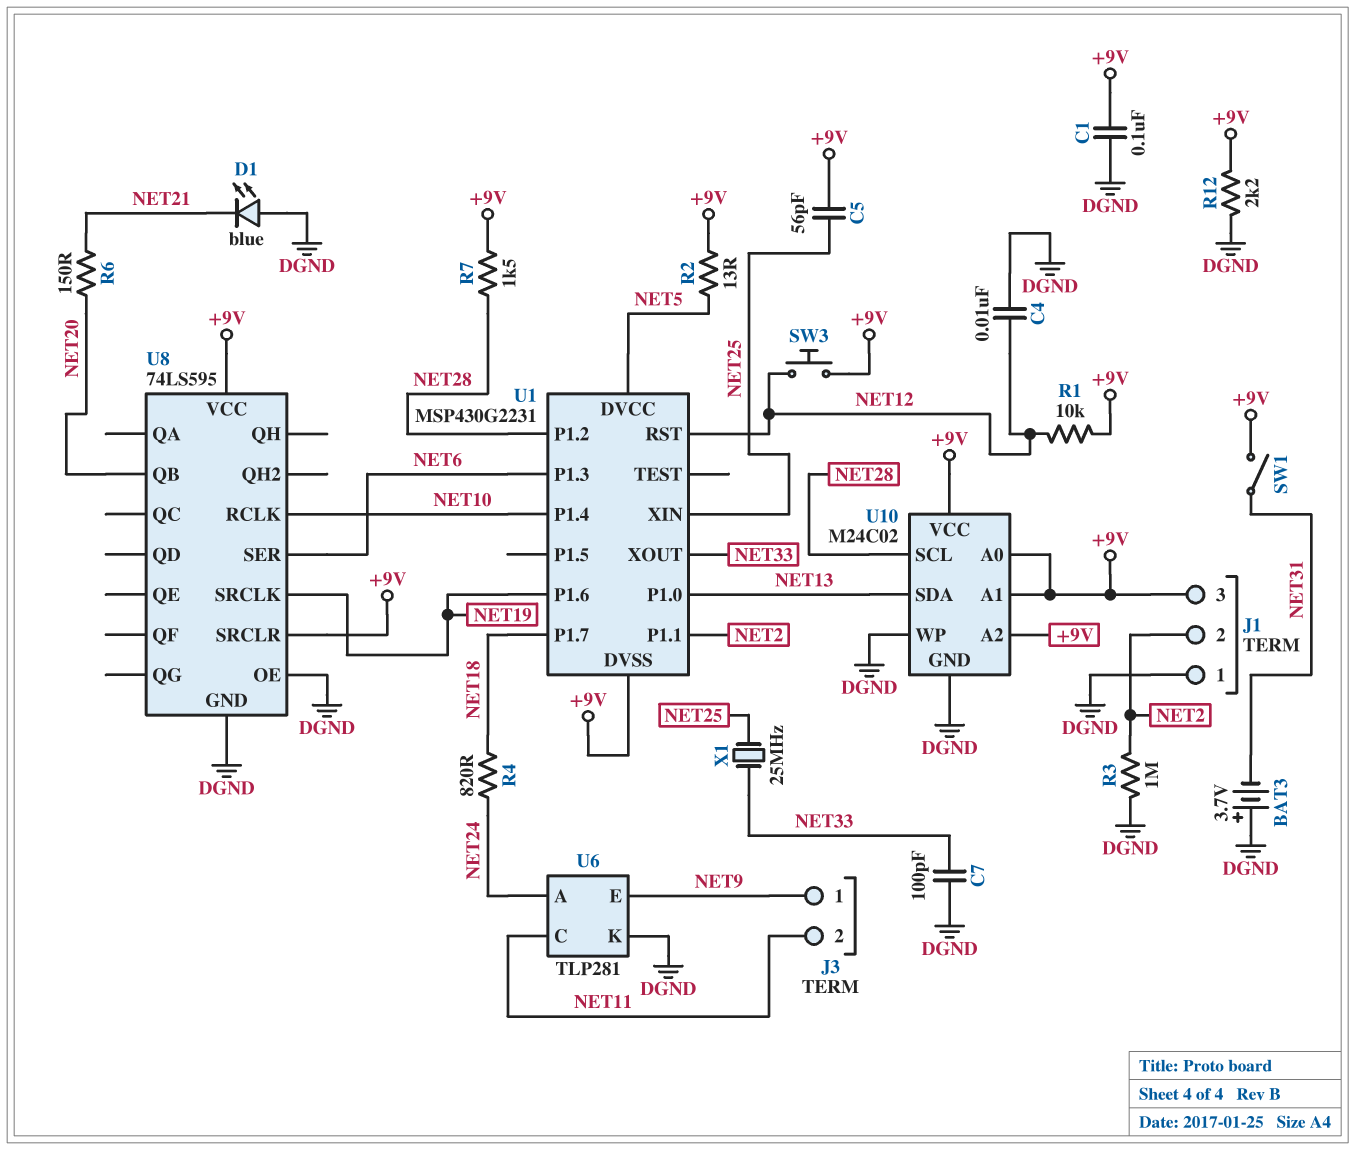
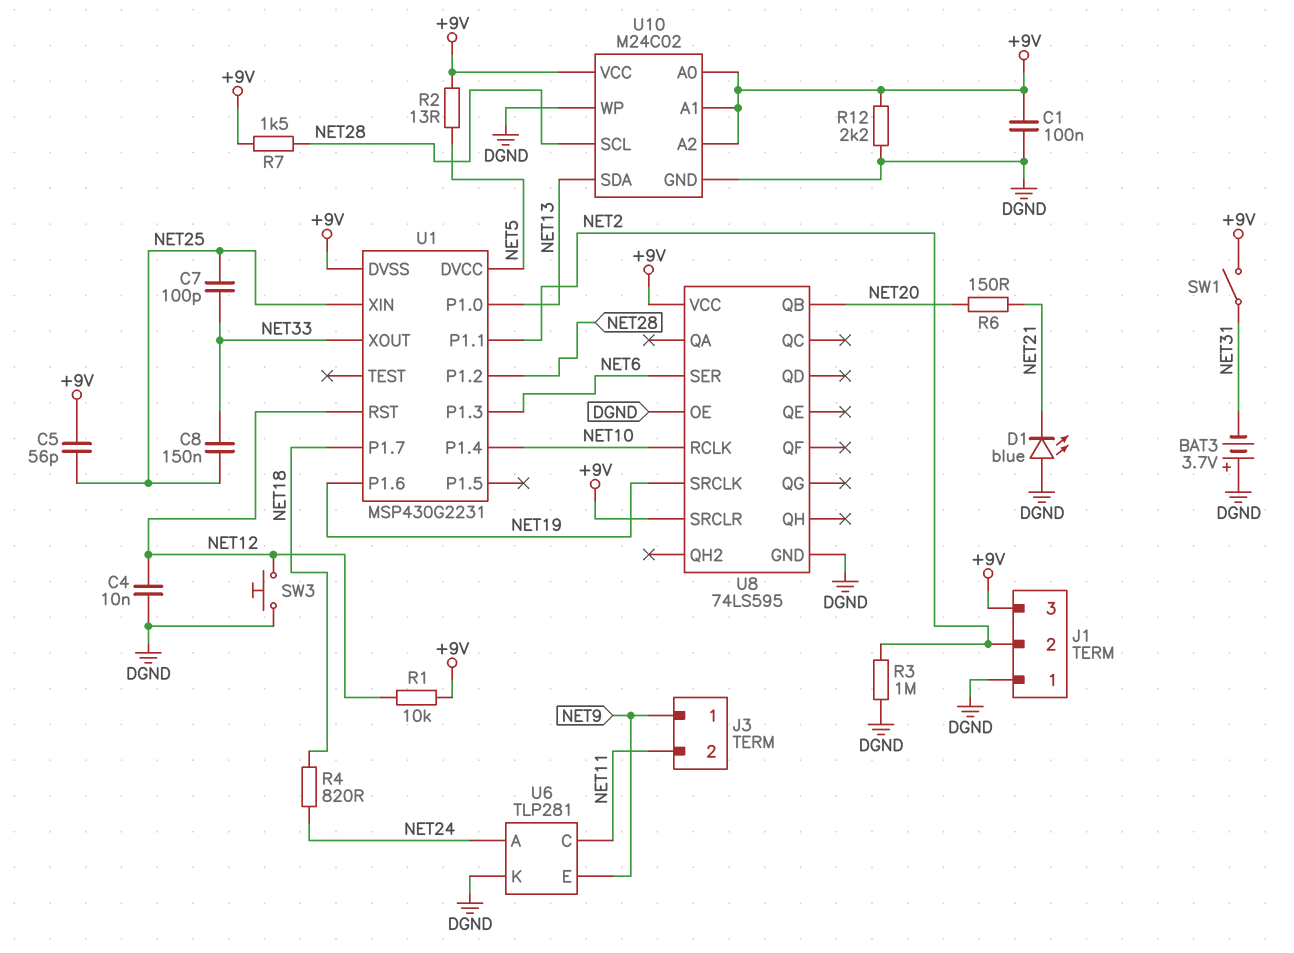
C7: 100pF (DGND, NET33) -> 100pF (NET25, NET33)
C8: none -> 150nF (NET25, NET33)
SW3: button (+9V, NET12) -> button (DGND, NET12)
X1: 25MHz (NET25, NET33) -> none

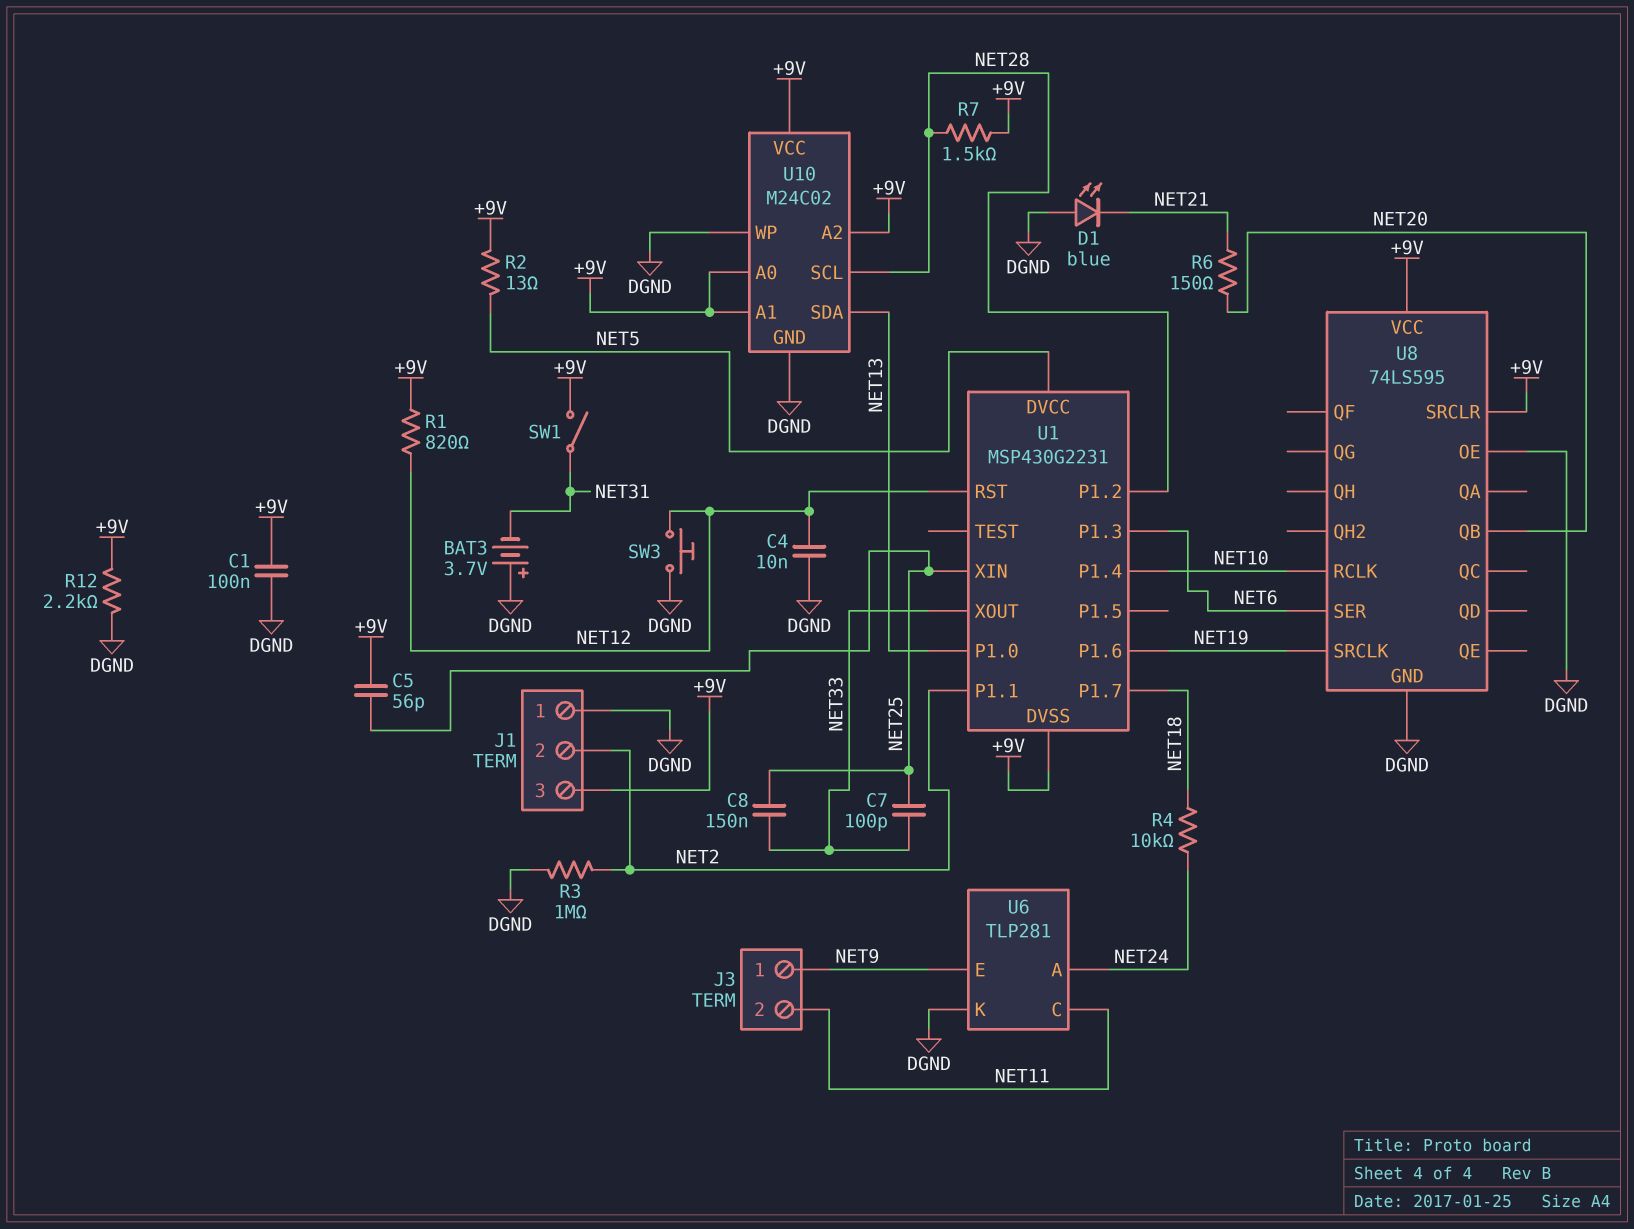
R1: 10k (+9V, NET12) -> 820 (+9V, NET12)
R4: 820 (NET18, NET24) -> 10k (NET18, NET24)

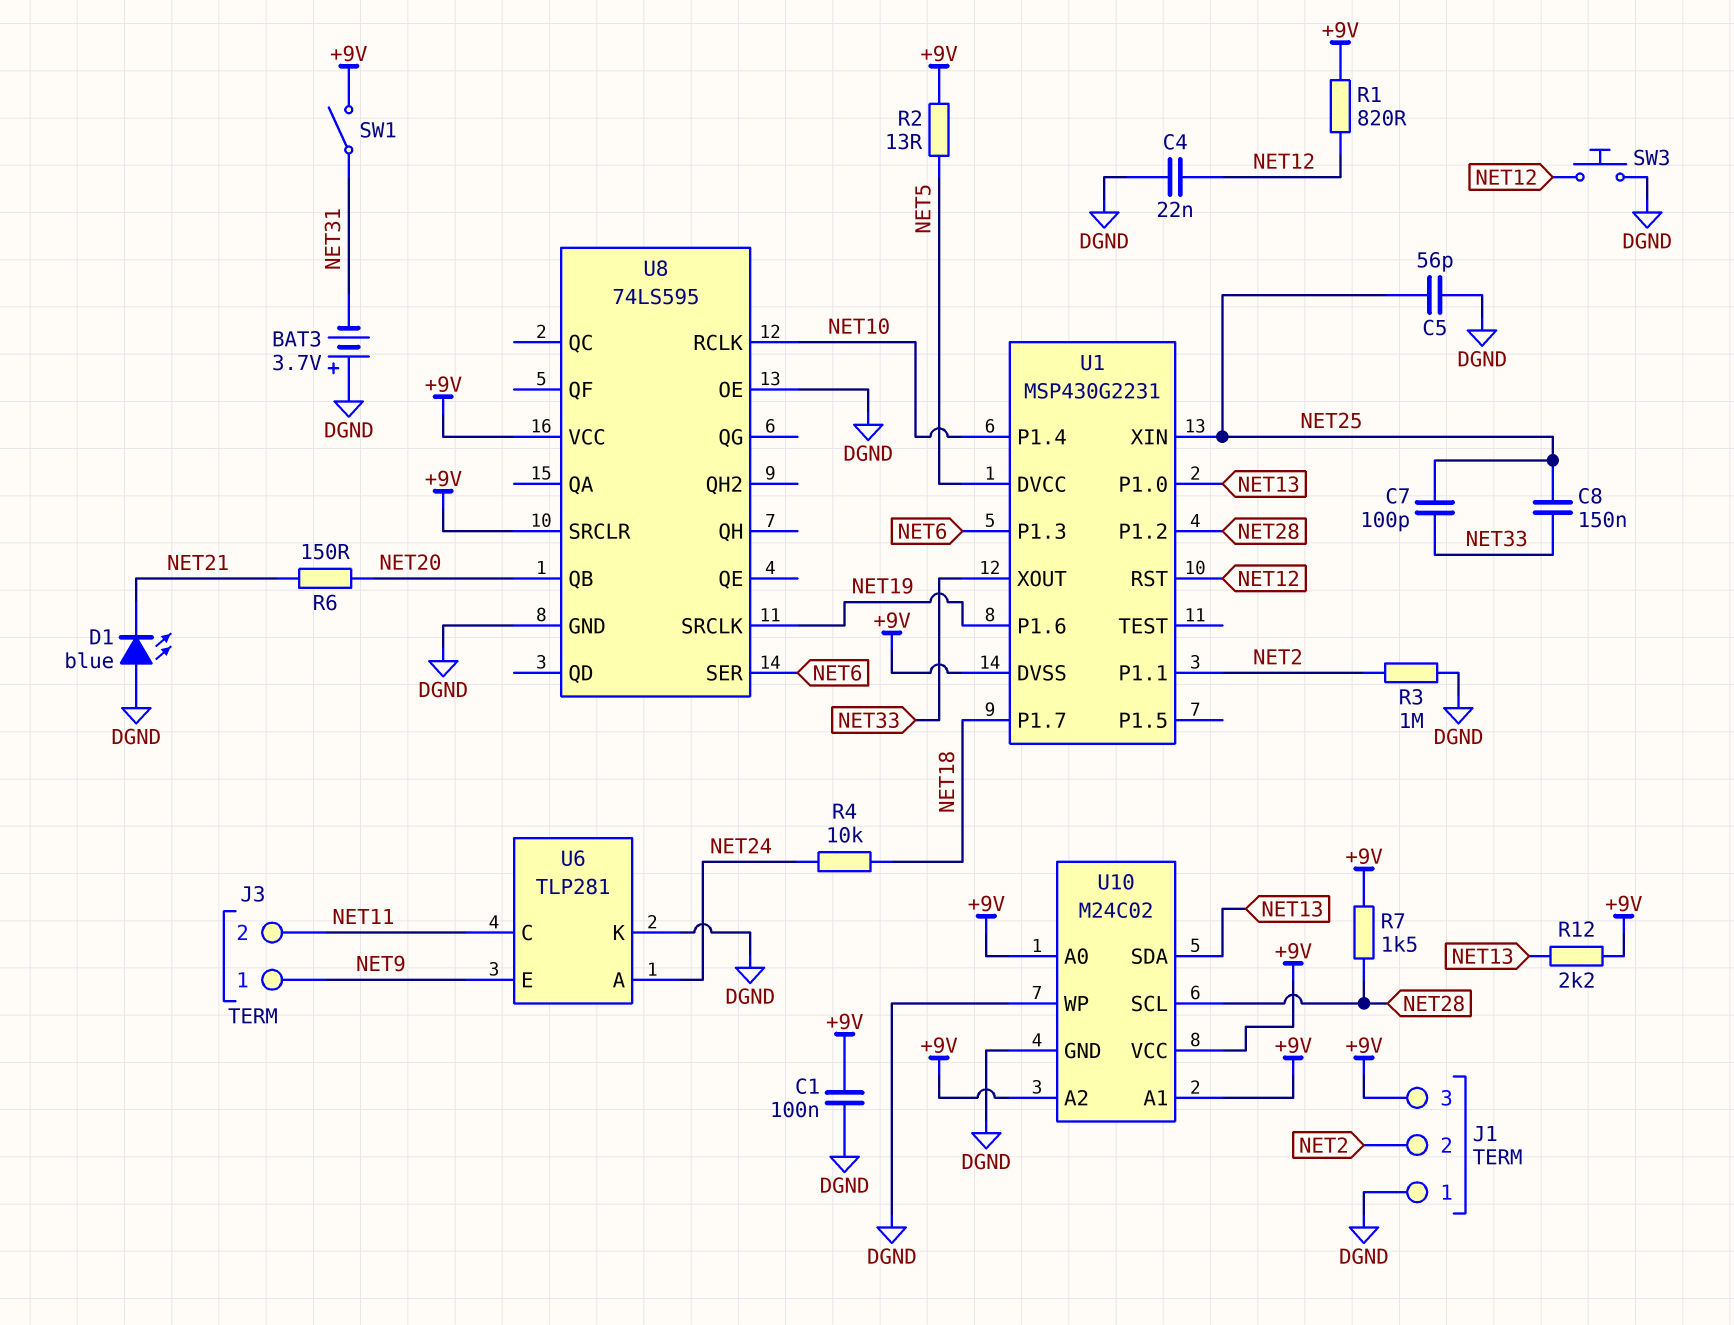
C4: 10nF (DGND, NET12) -> 22nF (DGND, NET12)
C5: 56pF (+9V, NET25) -> 56pF (DGND, NET25)
R12: 2.2k (+9V, DGND) -> 2.2k (+9V, NET13)

